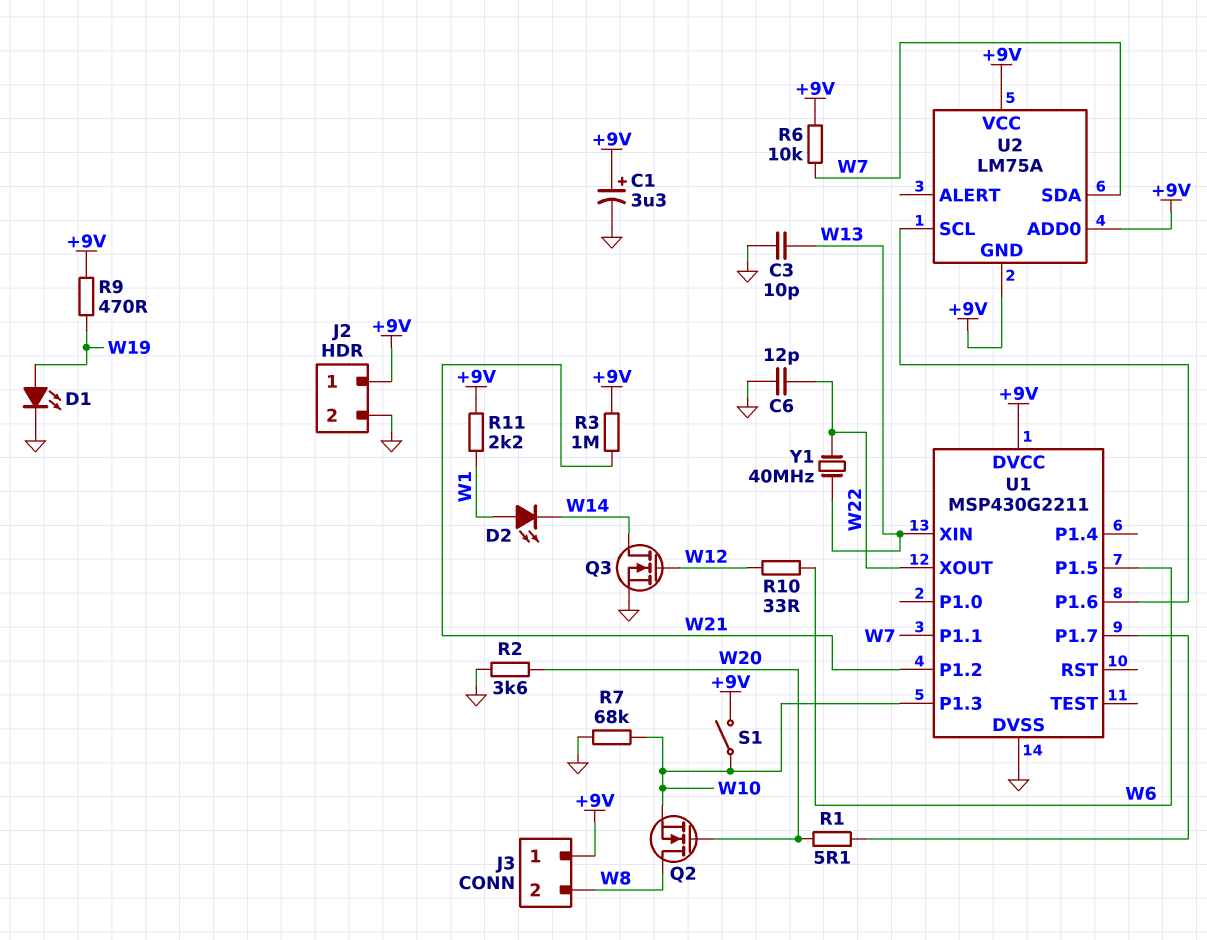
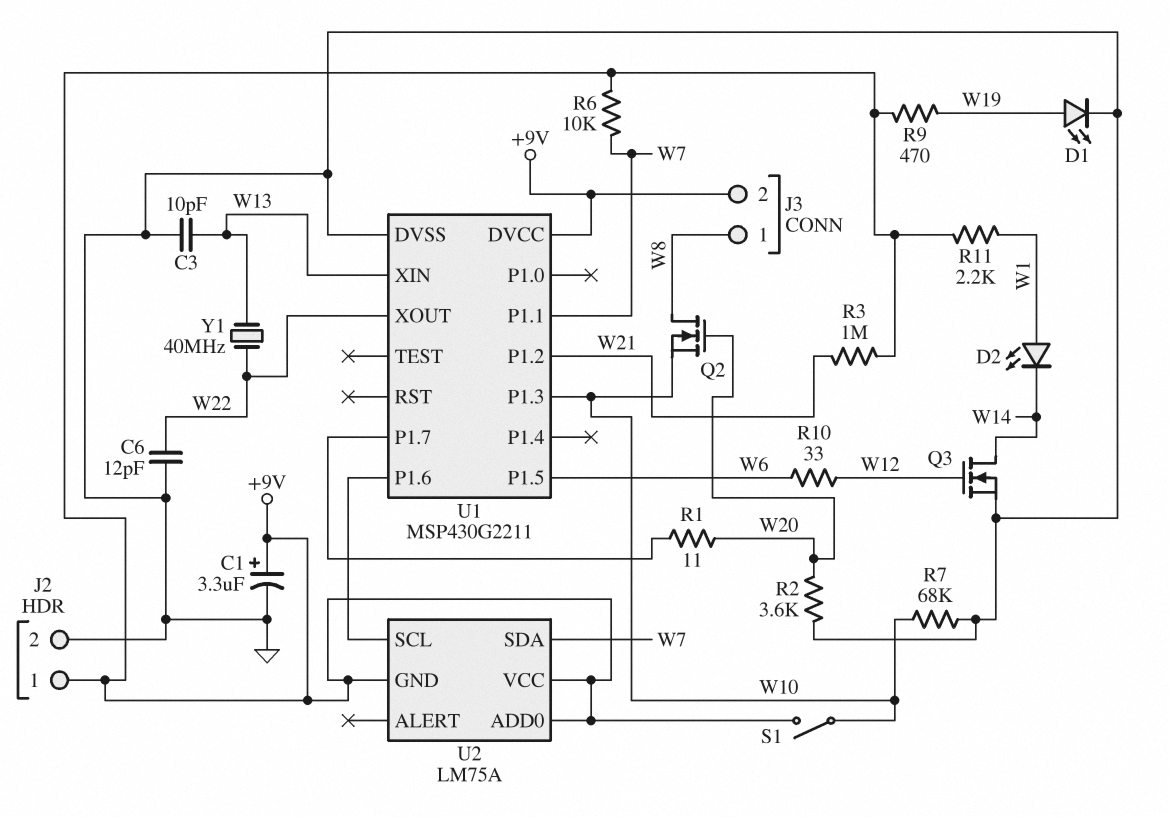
J3 pin 1: +9V -> W8
J3 pin 2: W8 -> +9V
R1: 5.1 (U1/P1.7, W20) -> 11 (U1/P1.7, W20)

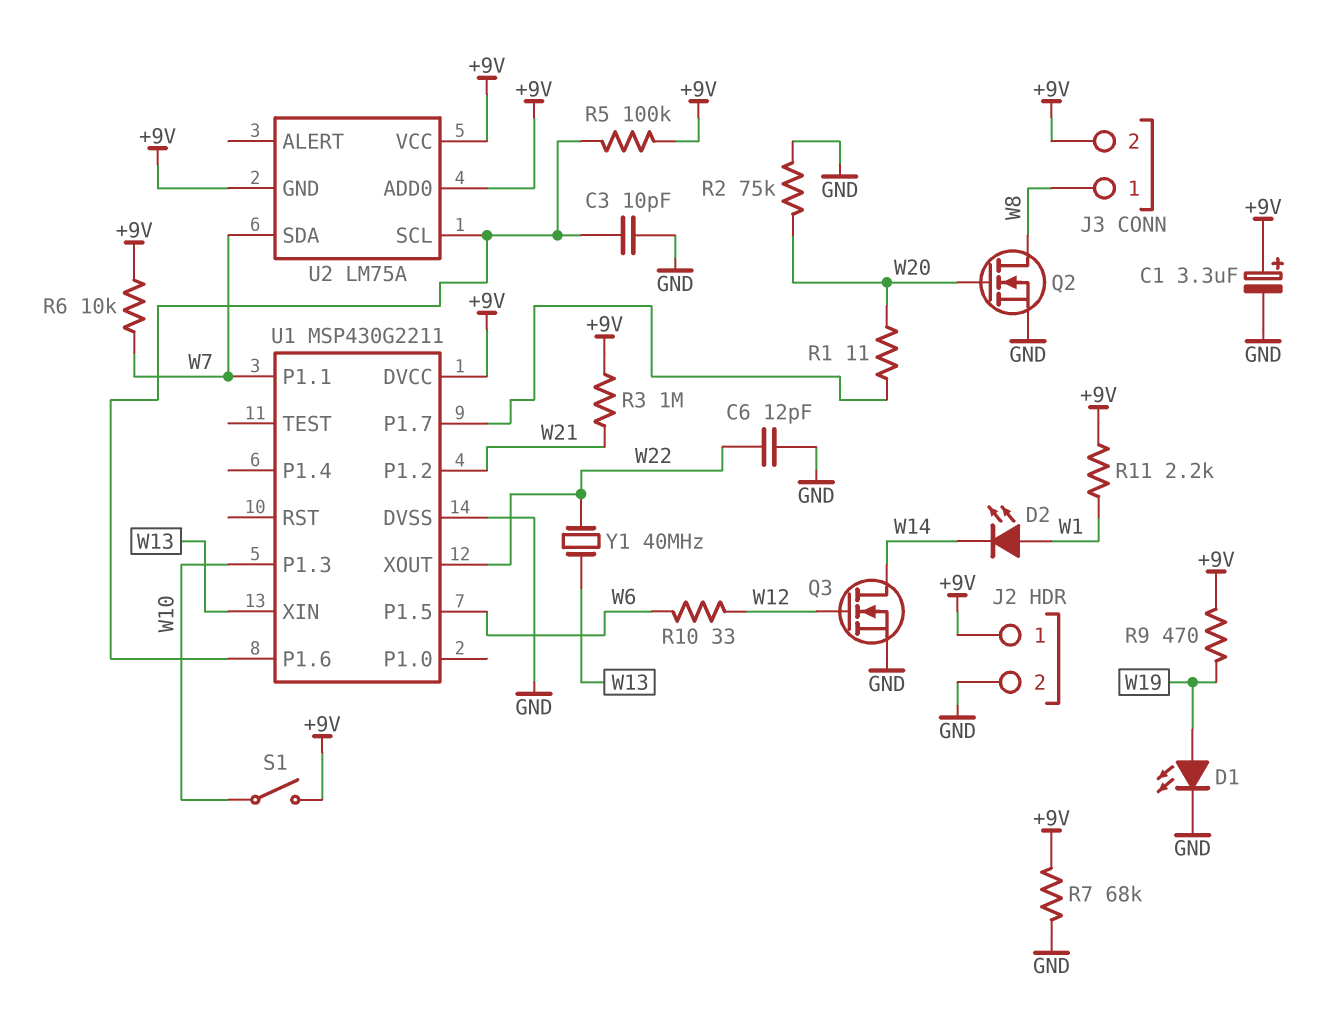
C3: 10pF (GND, W13) -> 10pF (GND, U1/P1.6)
Q2: NMOS (G W20, D W8, S W10) -> NMOS (G W20, D W8, S GND)
R2: 3.6k (GND, W20) -> 75k (GND, W20)
R5: none -> 100k (+9V, U1/P1.6)
R7: 68k (GND, W10) -> 68k (+9V, GND)

